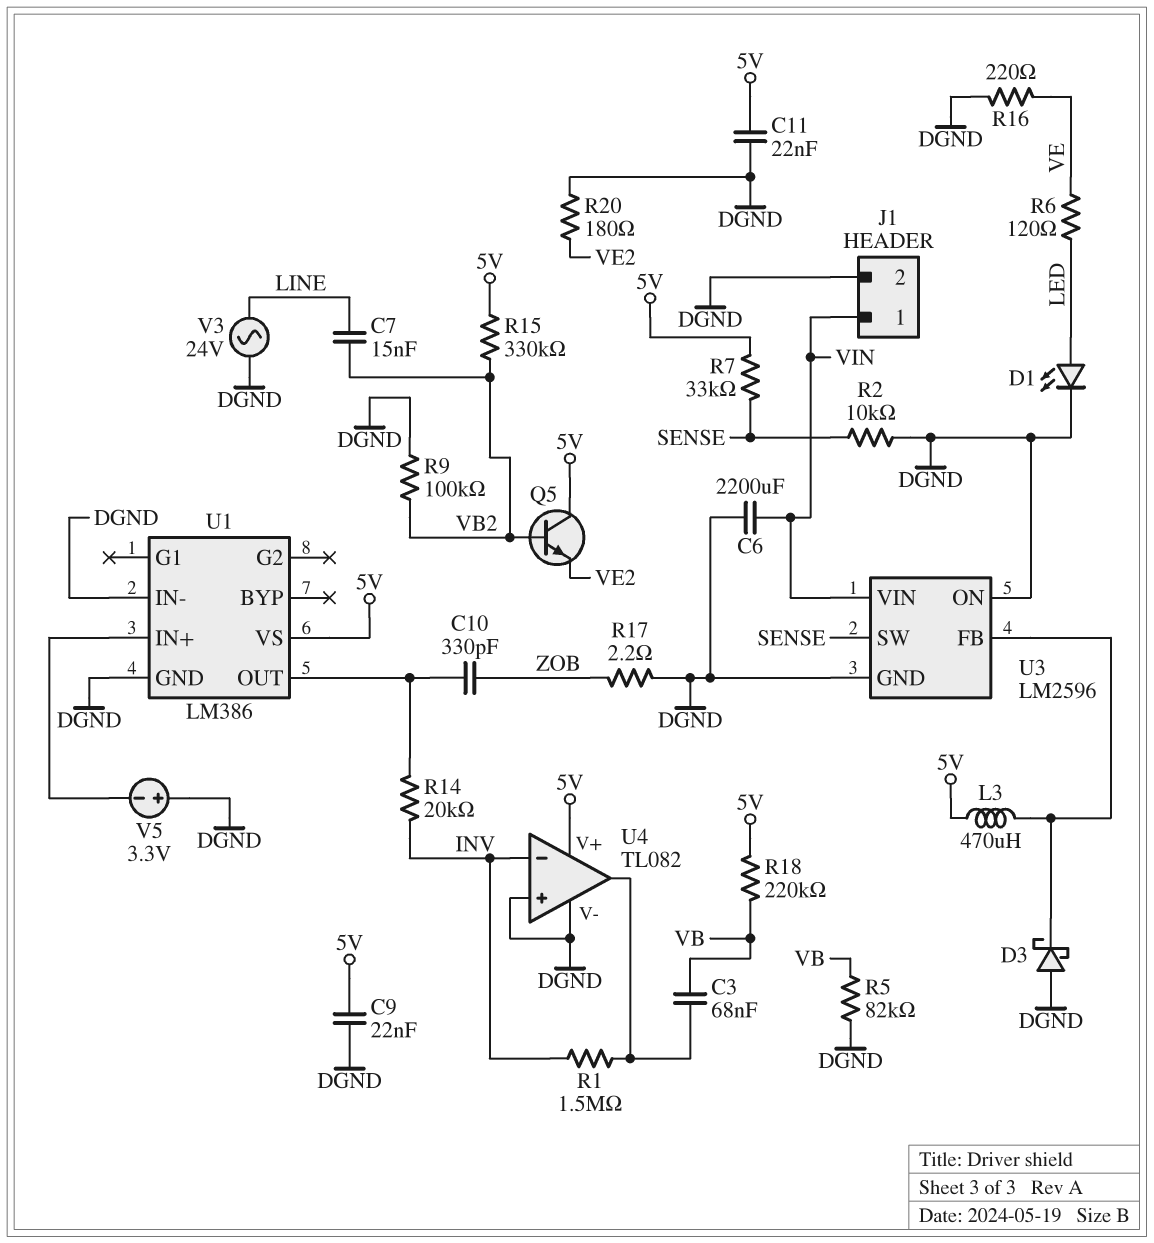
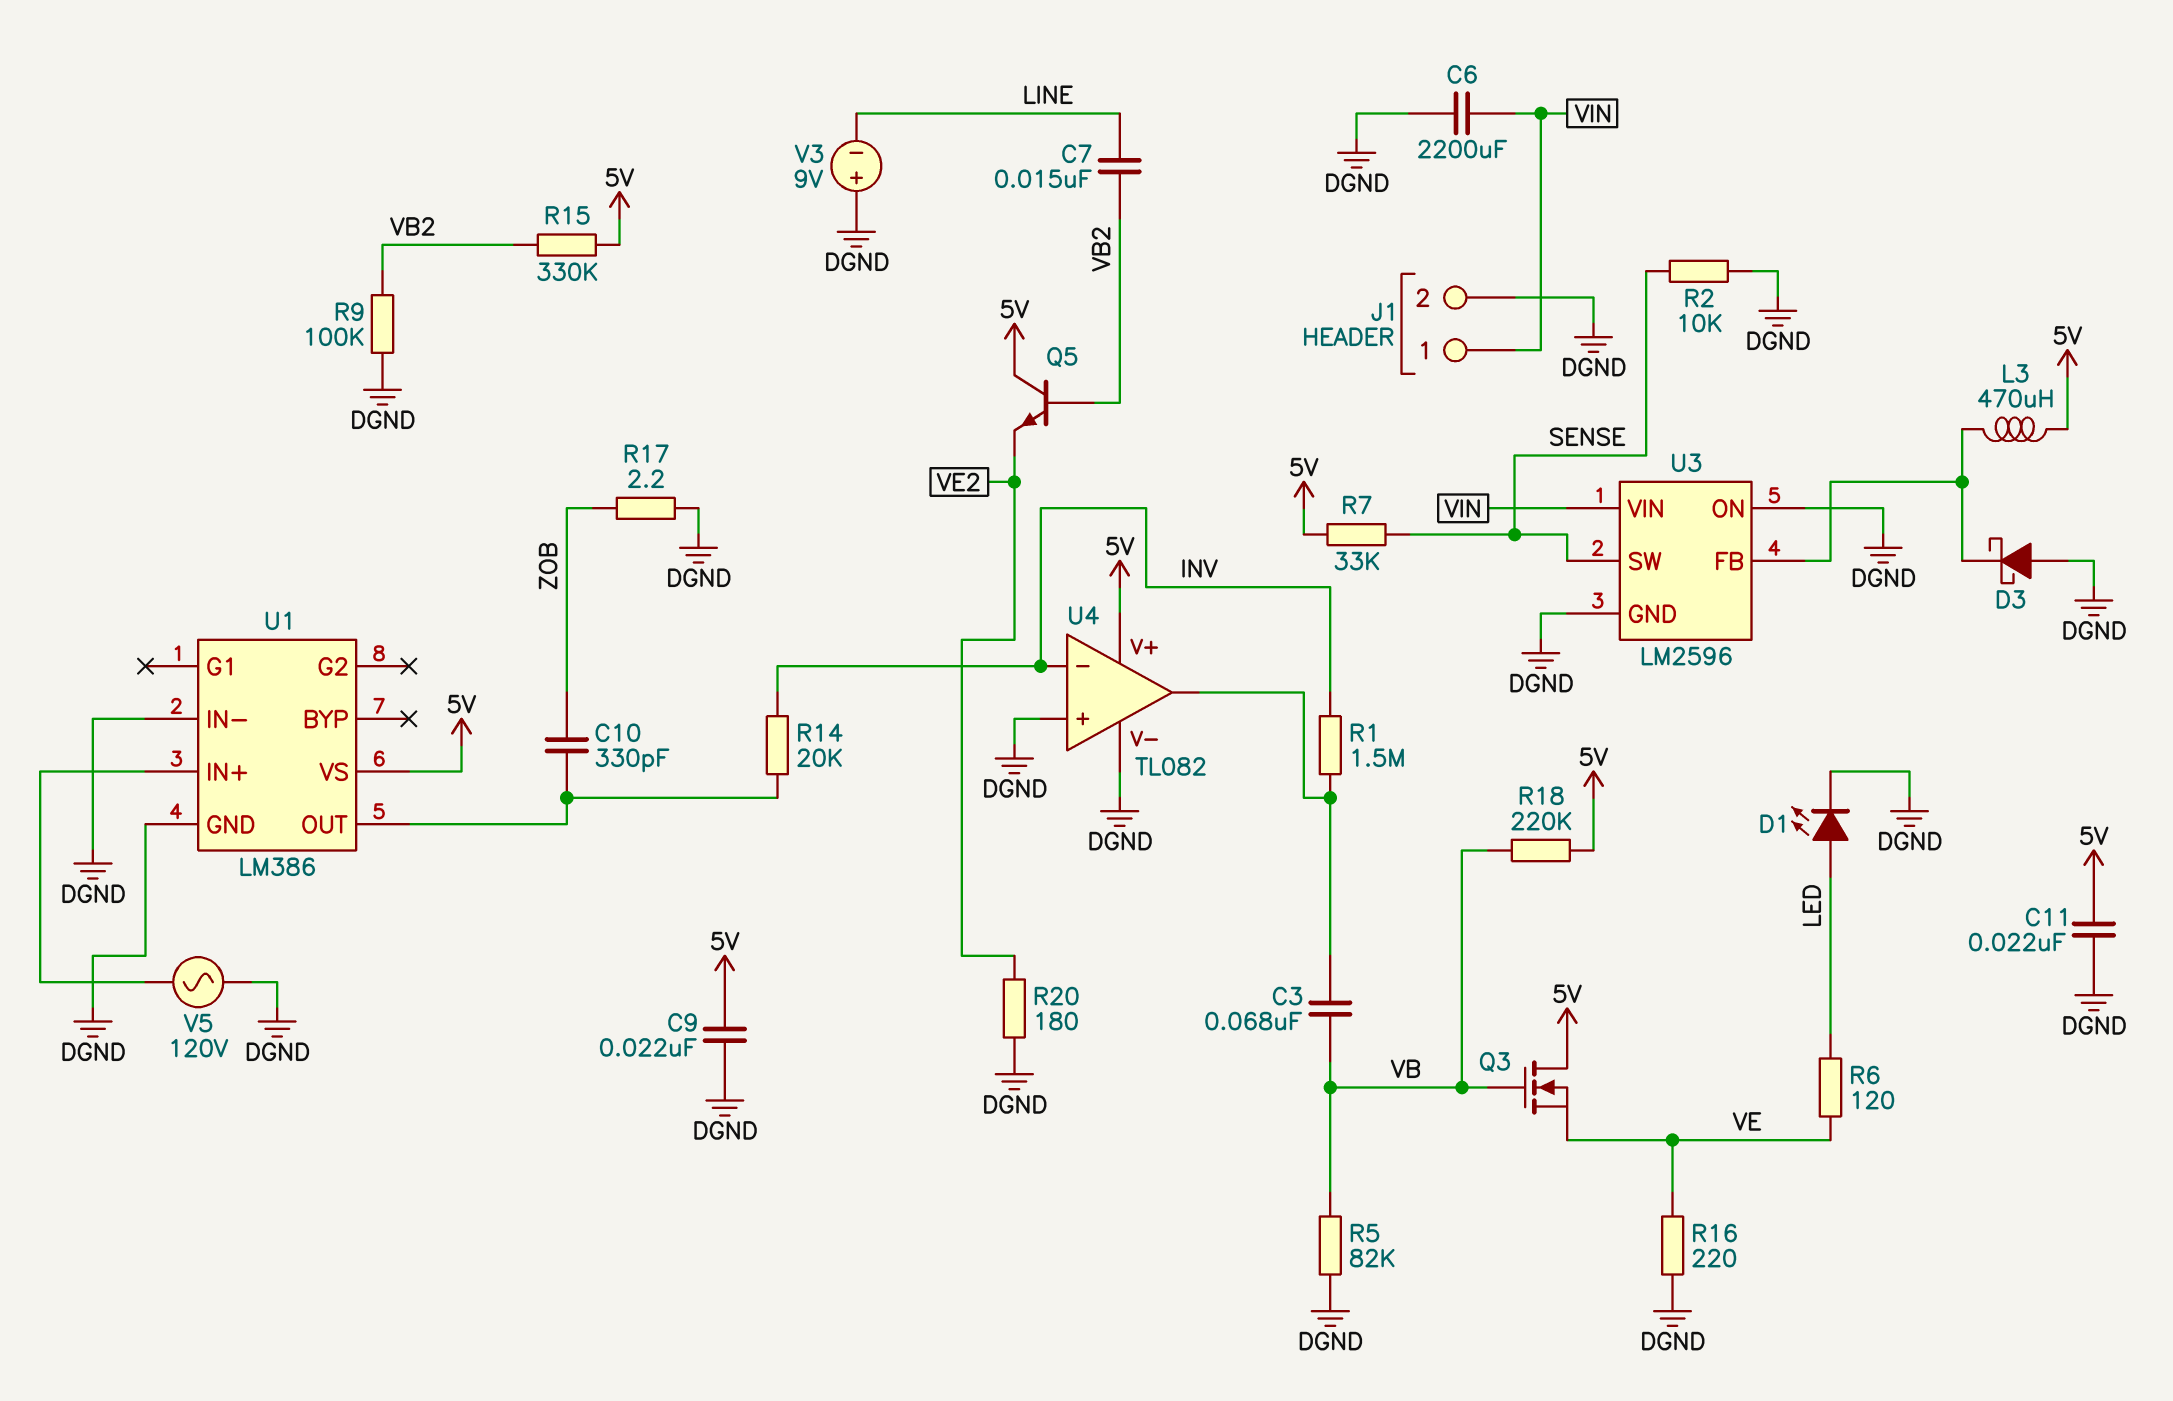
Q3: none -> NMOS (G VB, D 5V, S VE)
V3: AC 24V (DGND, LINE) -> 9V (plus DGND, minus LINE)
V5: 3.3V (plus DGND, minus U1/IN+) -> AC 120V (DGND, U1/IN+)

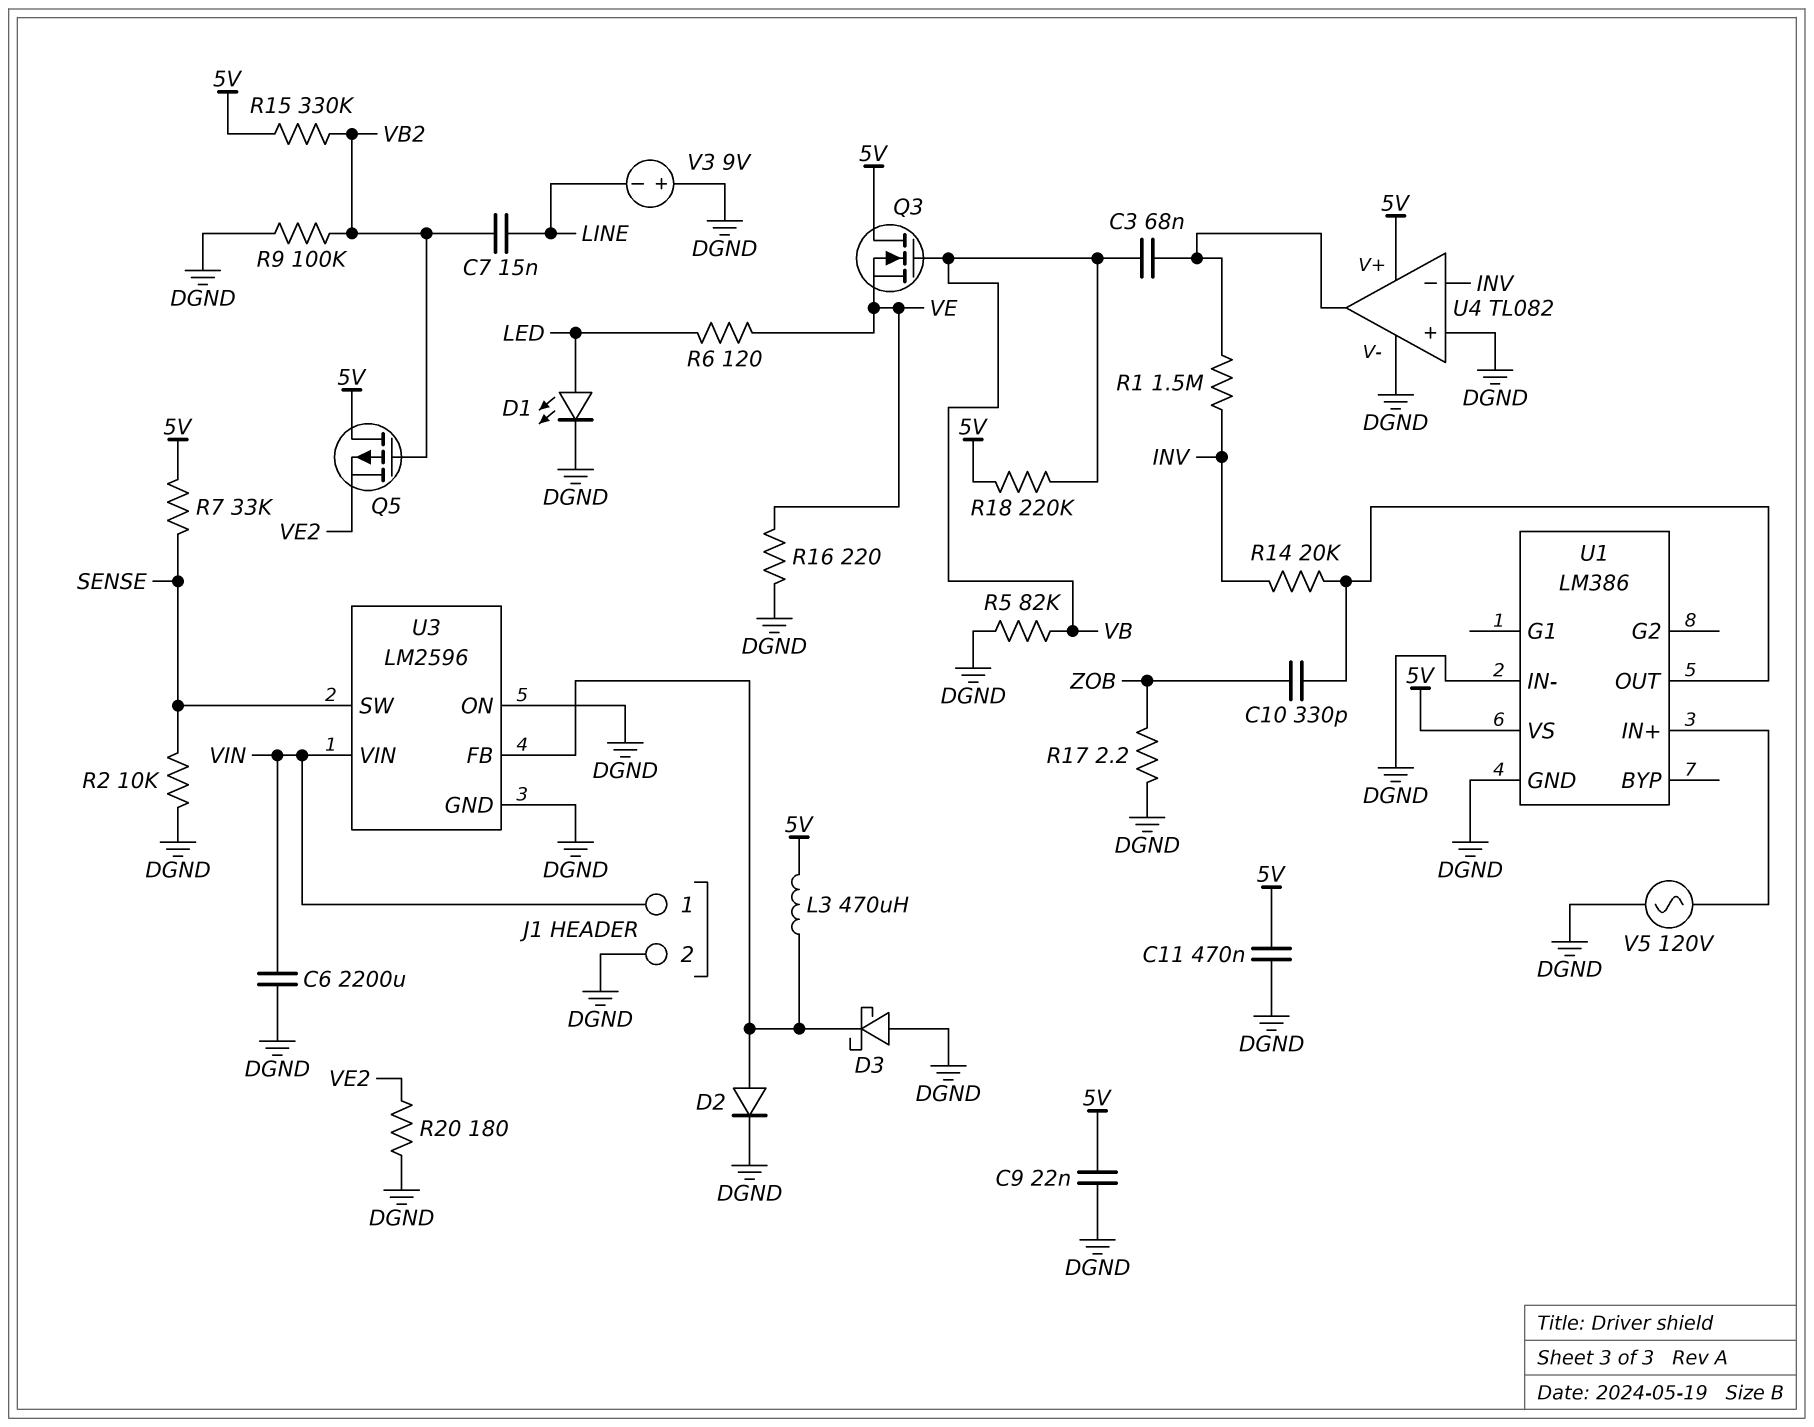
C11: 22nF (5V, DGND) -> 470nF (5V, DGND)
D2: none -> diode (A U3/FB, K DGND)
Q5: NPN (B VB2, C 5V, E VE2) -> PMOS (G VB2, D 5V, S VE2)

